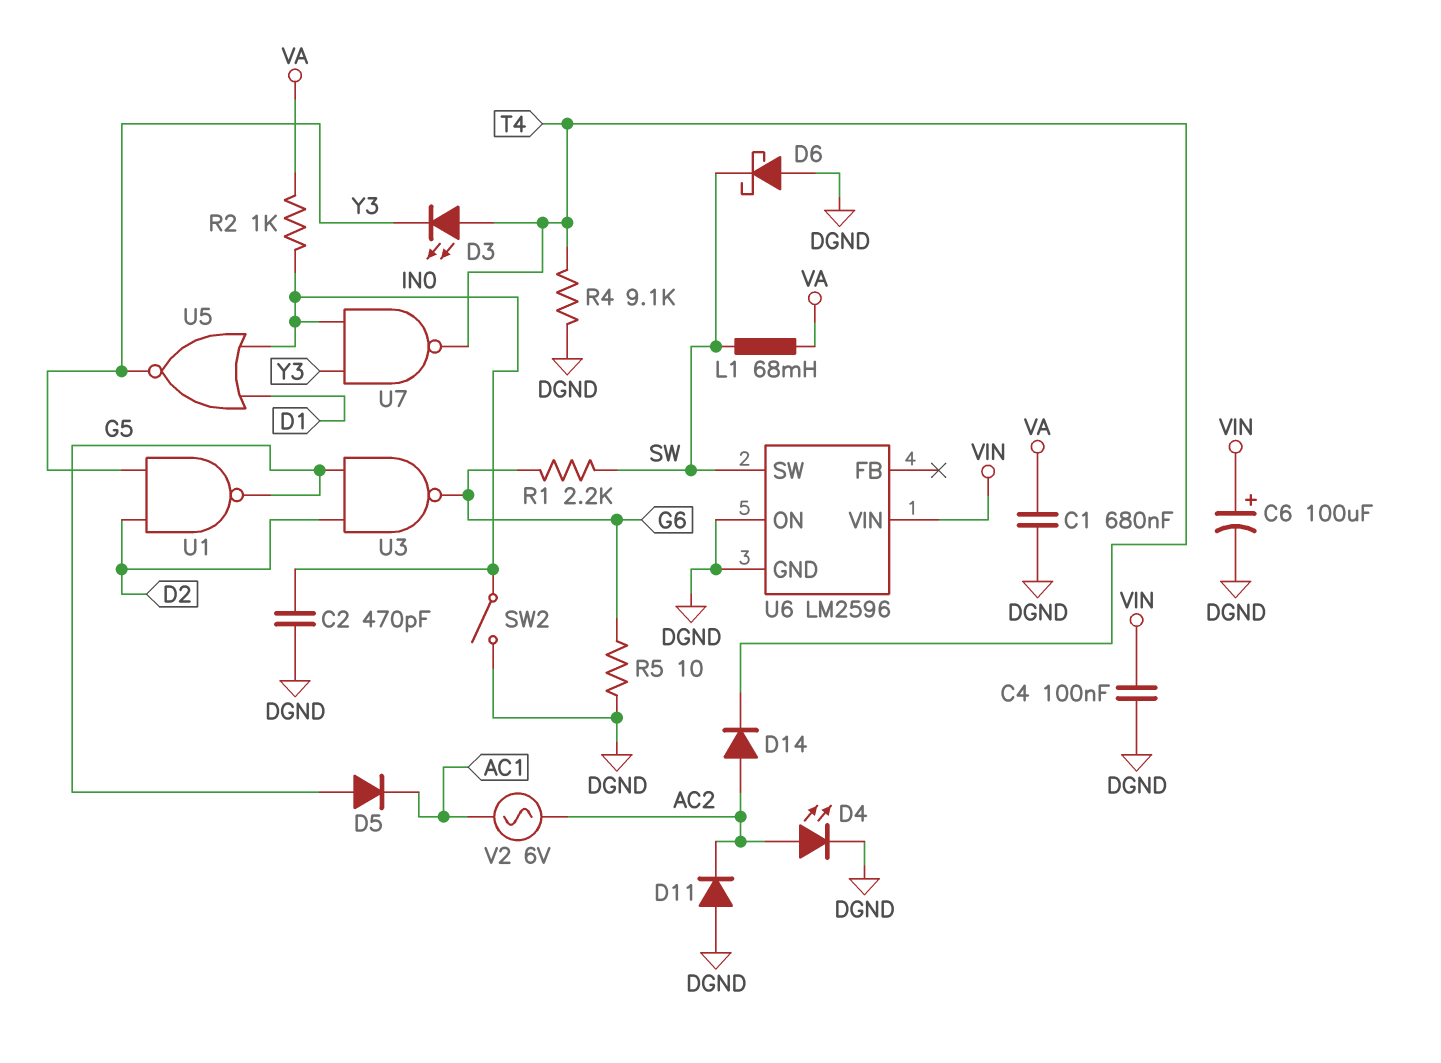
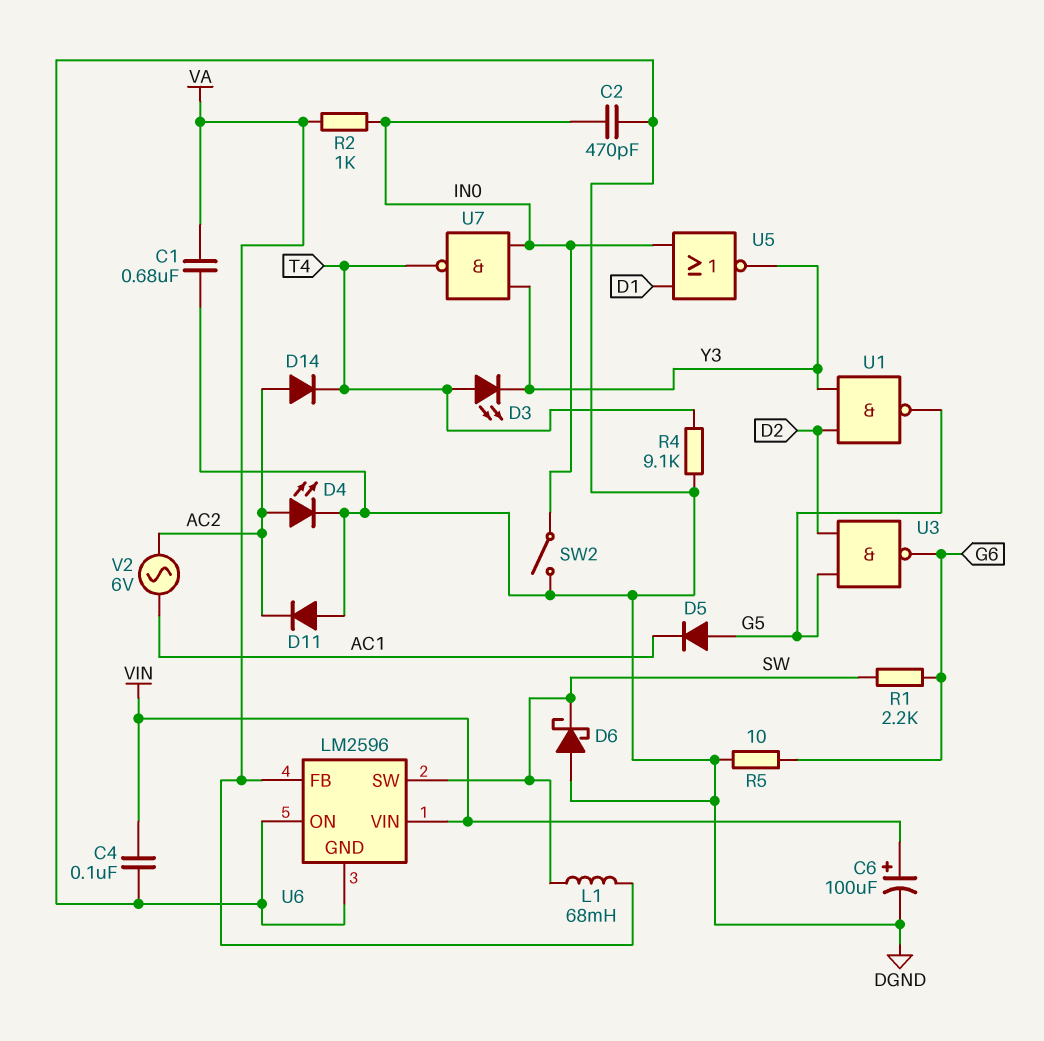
U6 pin FB: none -> VA

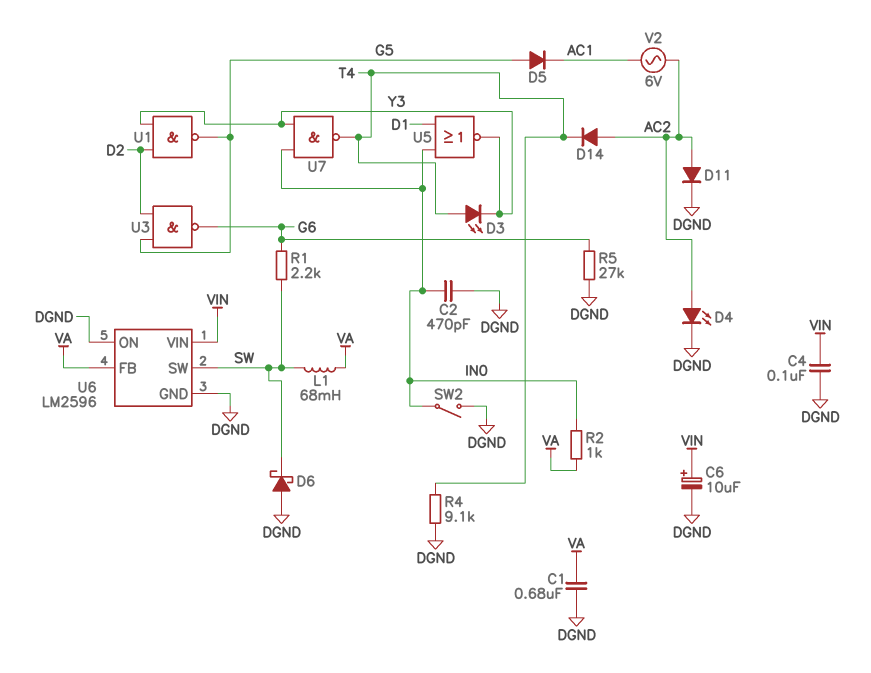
C6: 100uF (plus VIN, minus DGND) -> 10uF (plus VIN, minus DGND)
D11: diode (A DGND, K AC2) -> diode (A AC2, K DGND)
R5: 10 (DGND, G6) -> 27k (DGND, G6)

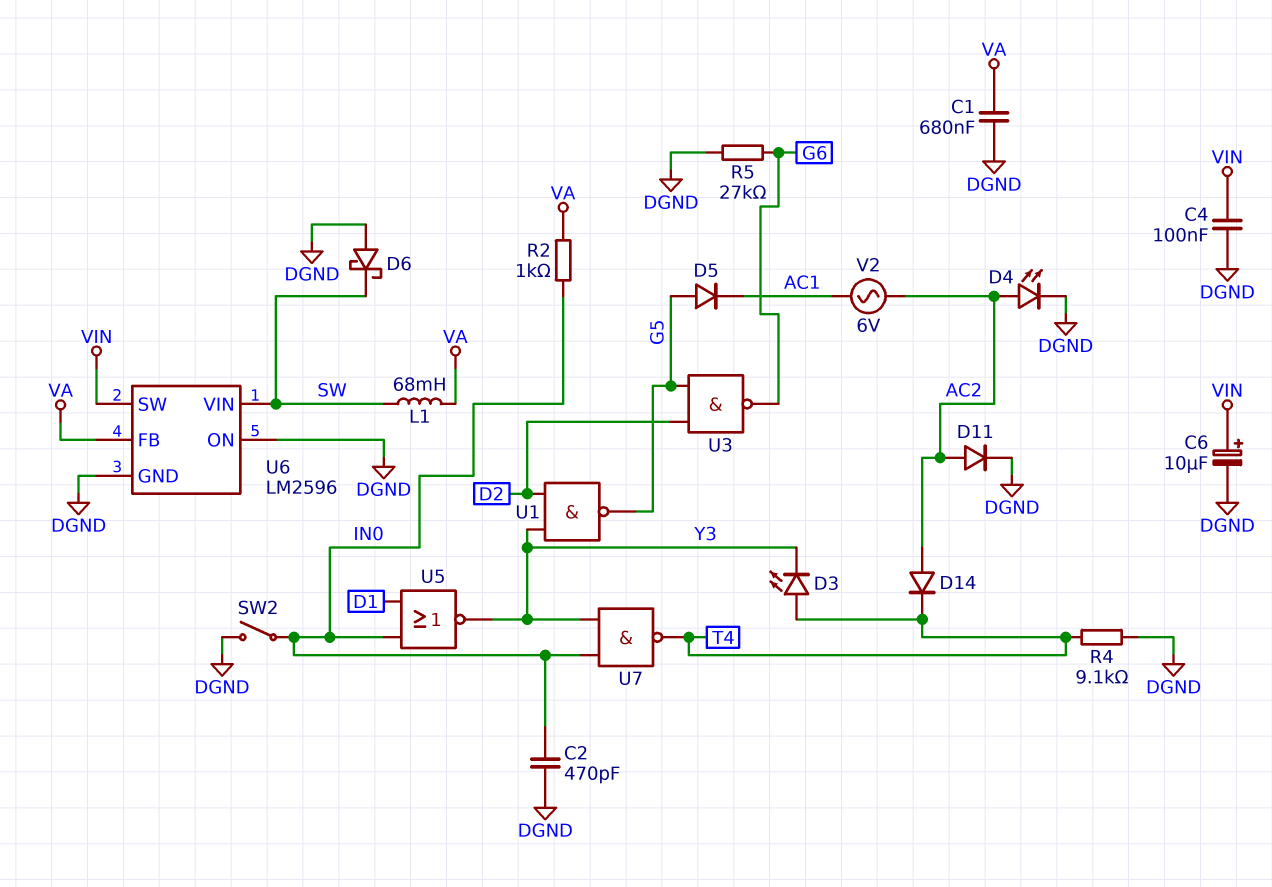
R1: 2.2k (G6, SW) -> none
U6 pin SW: SW -> VIN
U6 pin VIN: VIN -> SW

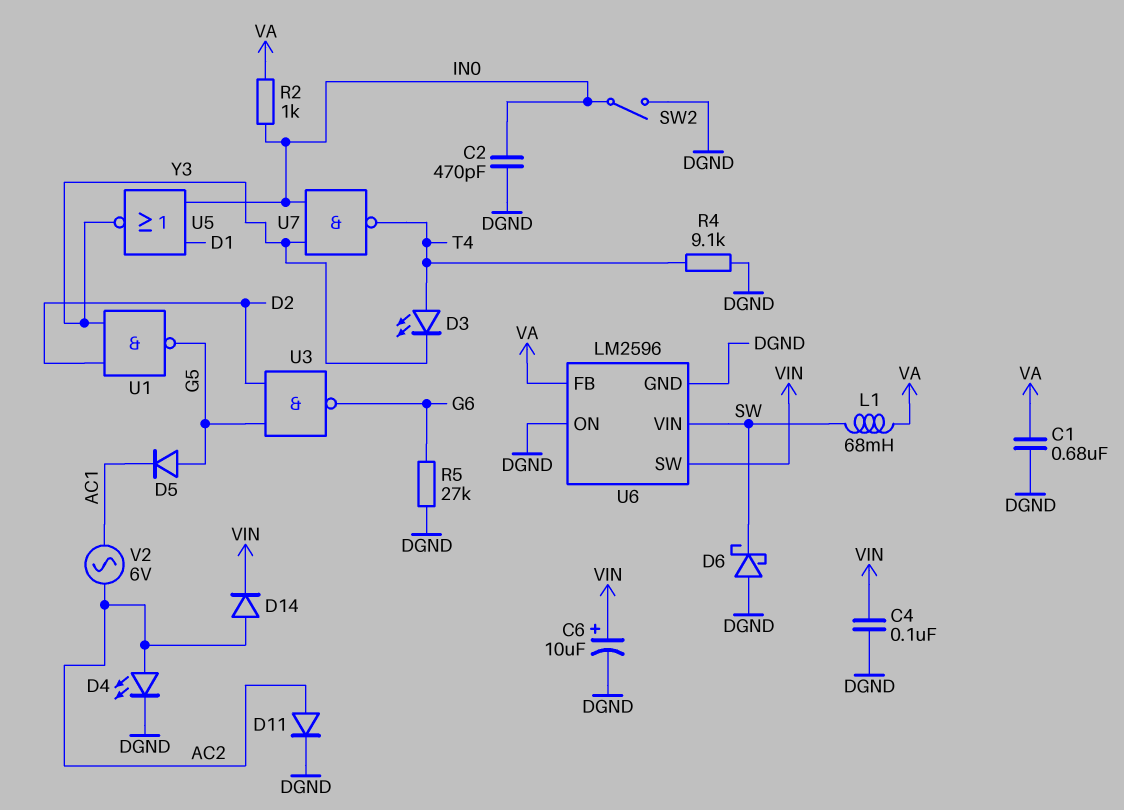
D14: diode (A AC2, K T4) -> diode (A AC2, K VIN)

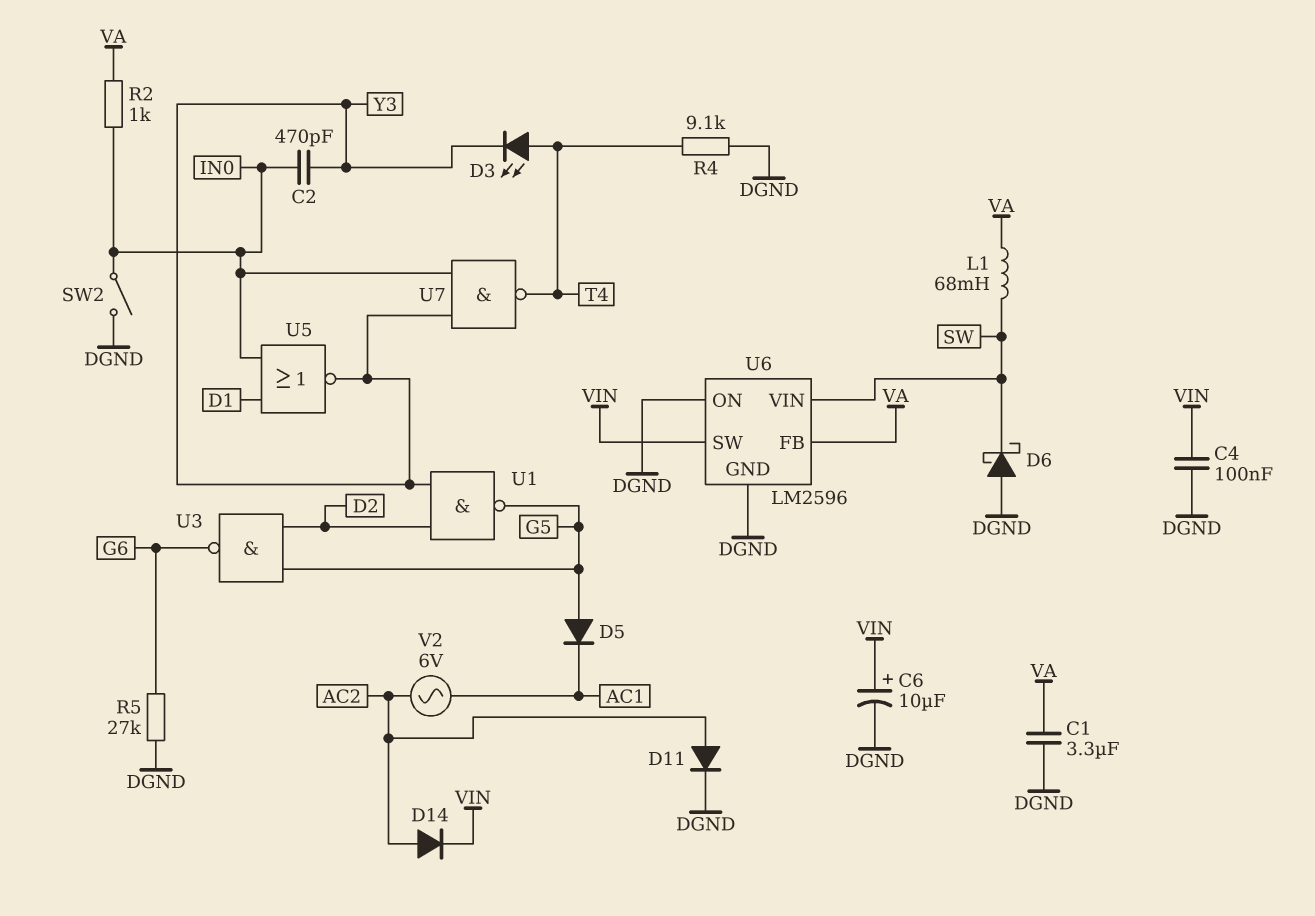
C1: 680nF (DGND, VA) -> 3.3uF (DGND, VA)
C2: 470pF (DGND, IN0) -> 470pF (IN0, Y3)
D4: LED (A AC2, K DGND) -> none

